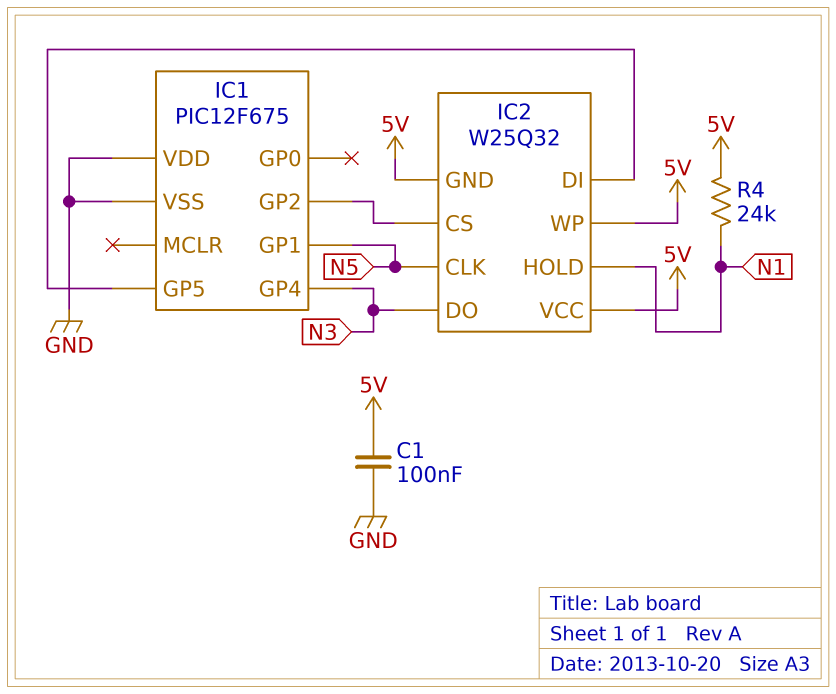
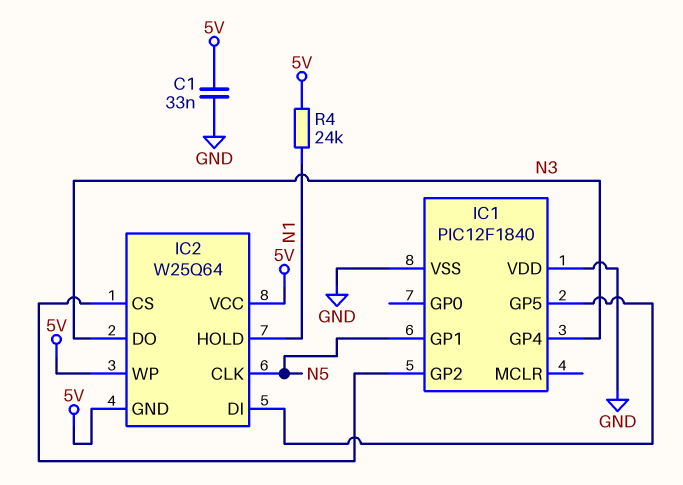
C1: 100nF (5V, GND) -> 33nF (5V, GND)
IC1: PIC12F675 -> PIC12F1840
IC2: W25Q32 -> W25Q64

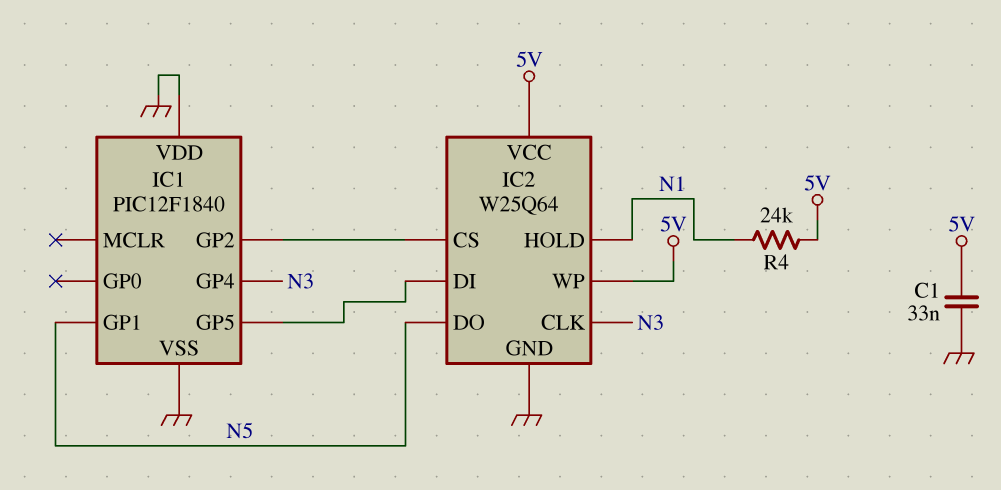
IC2 pin CLK: N5 -> N3
IC2 pin DO: N3 -> N5
IC2 pin GND: 5V -> GND

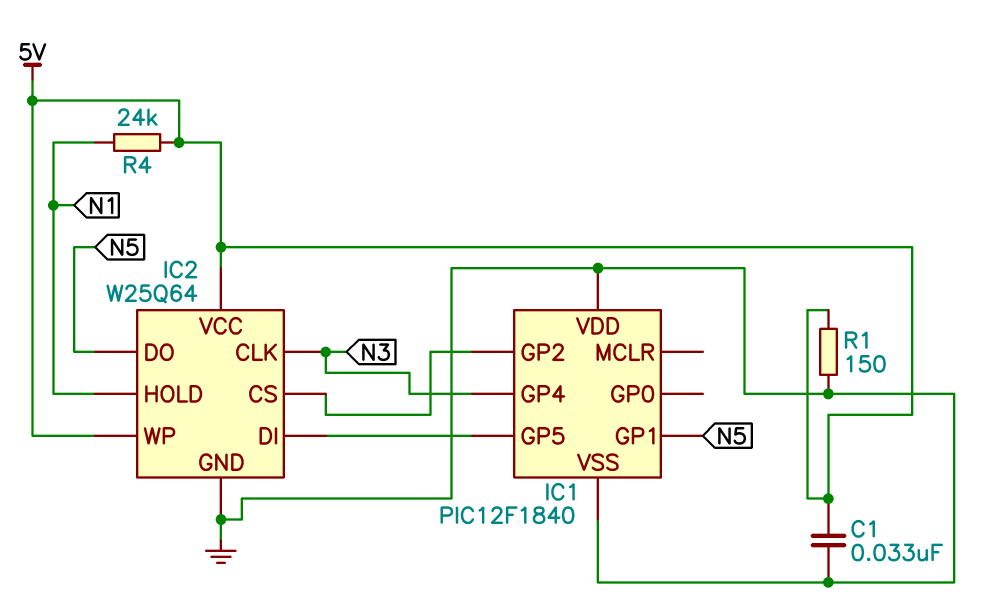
R1: none -> 150 (5V, GND)

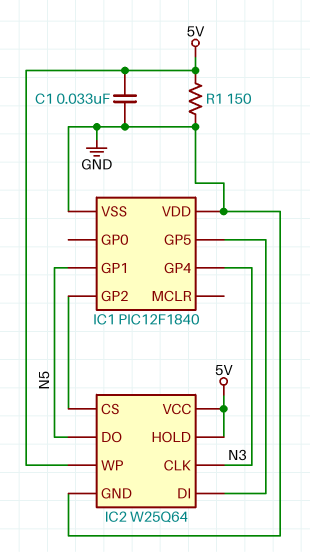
IC2 pin HOLD: N1 -> 5V
R4: 24k (5V, N1) -> none

